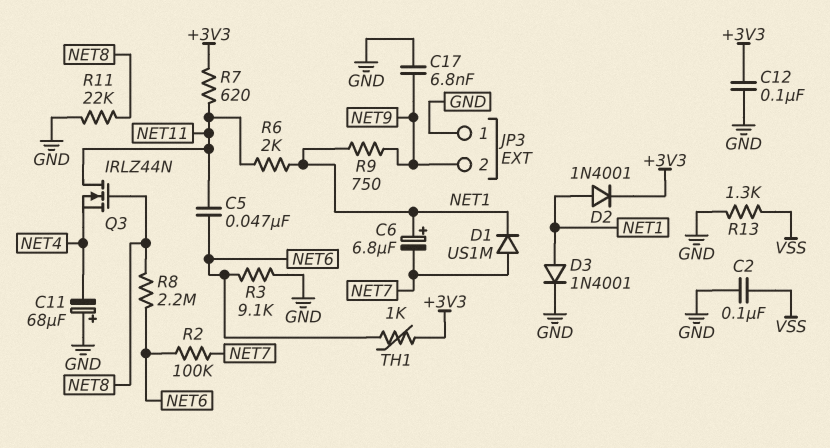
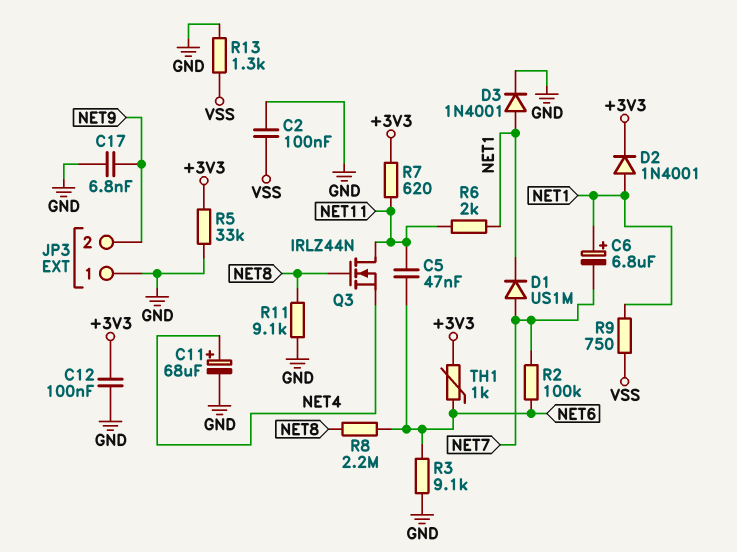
C11: 68uF (plus GND, minus NET4) -> 68uF (plus NET4, minus GND)
R5: none -> 33k (+3V3, GND)
R9: 750 (NET1, NET9) -> 750 (NET1, VSS)
R11: 22k (GND, NET8) -> 9.1k (GND, NET8)

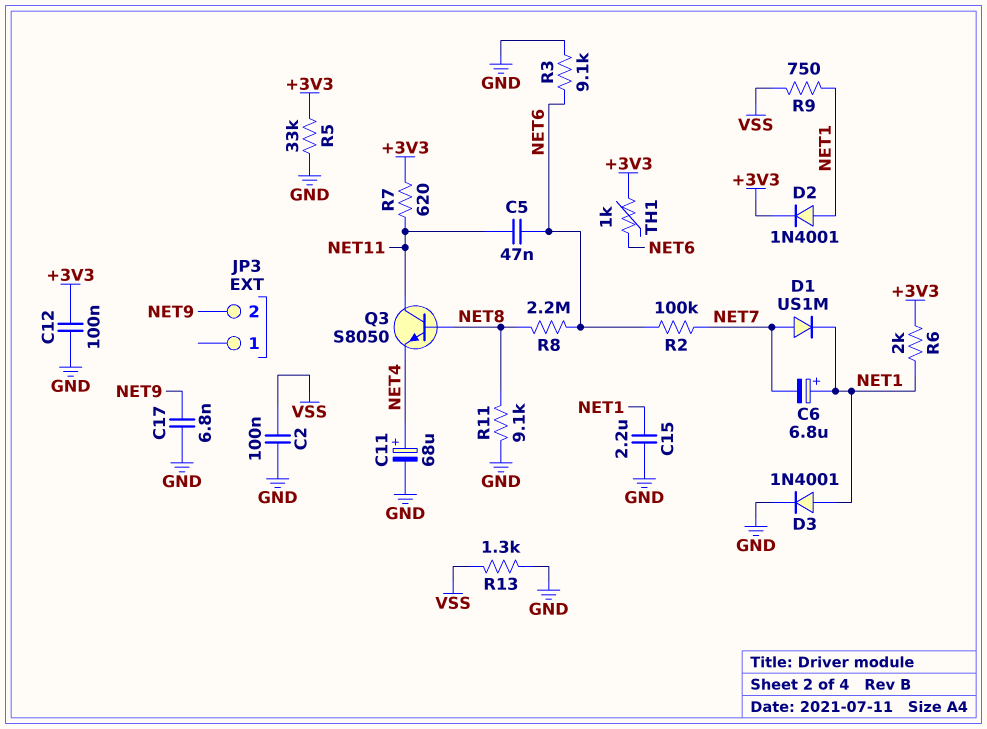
C15: none -> 2.2uF (GND, NET1)
JP3 pin 1: GND -> none
Q3: NMOS IRLZ44N (G NET8, D NET11, S NET4) -> NPN S8050 (B NET8, C NET11, E NET4)
R6: 2k (NET1, NET11) -> 2k (+3V3, NET1)

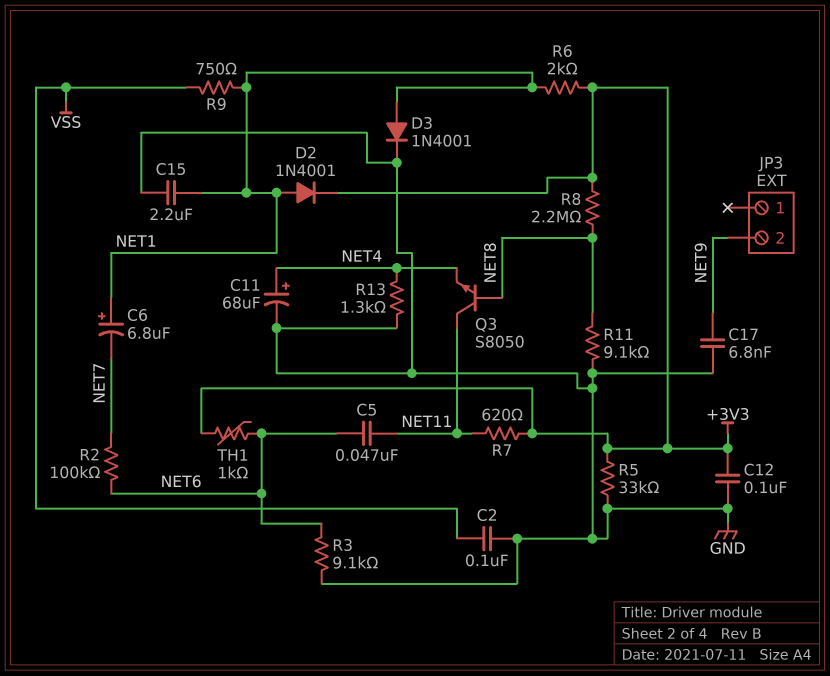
D1: diode US1M (A NET7, K NET1) -> none
R8: 2.2M (NET6, NET8) -> 2.2M (+3V3, NET8)
R13: 1.3k (GND, VSS) -> 1.3k (GND, NET4)

